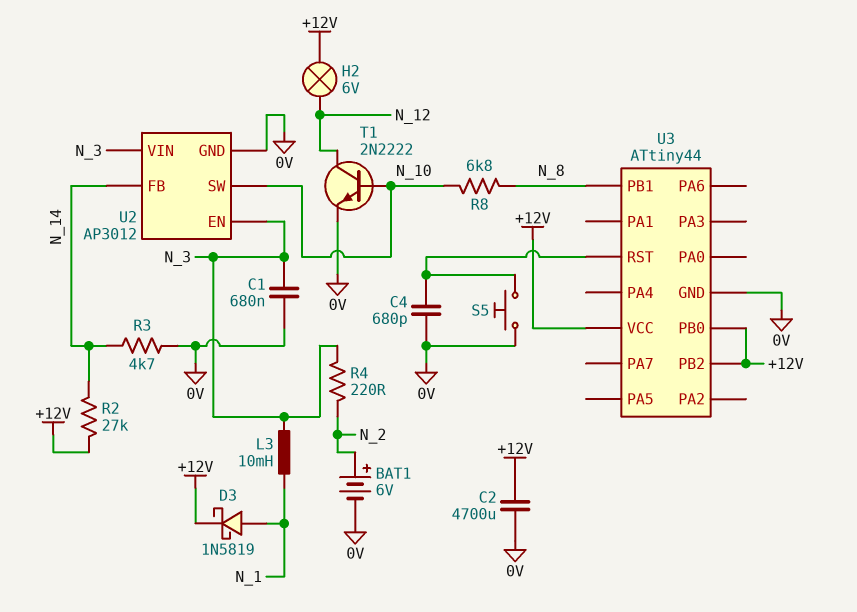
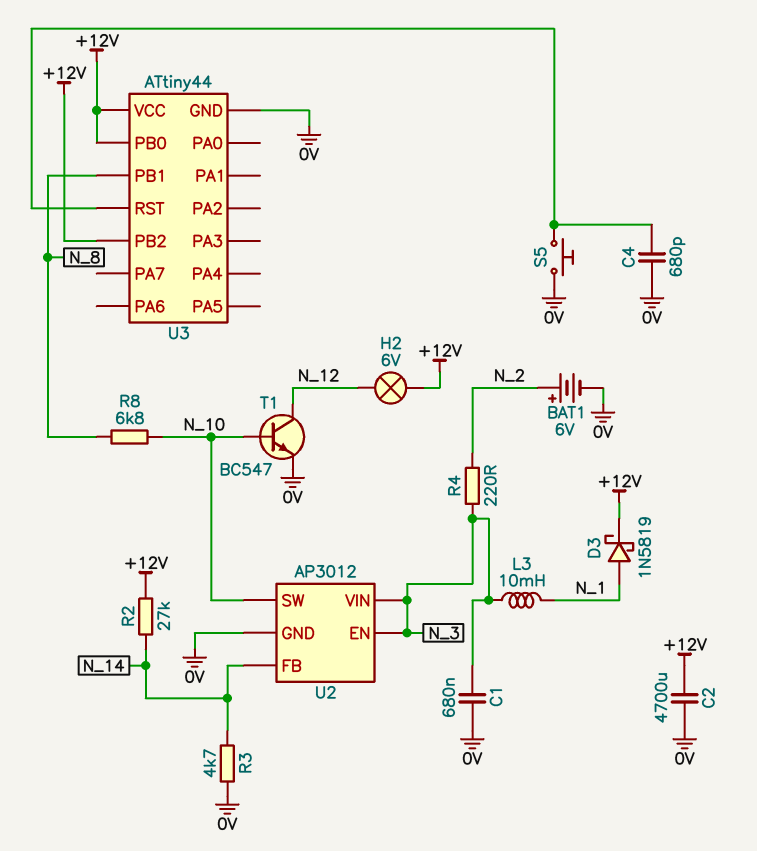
T1: NPN 2N2222 (B N_10, C N_12, E 0V) -> NPN BC547 (B N_10, C N_12, E 0V)

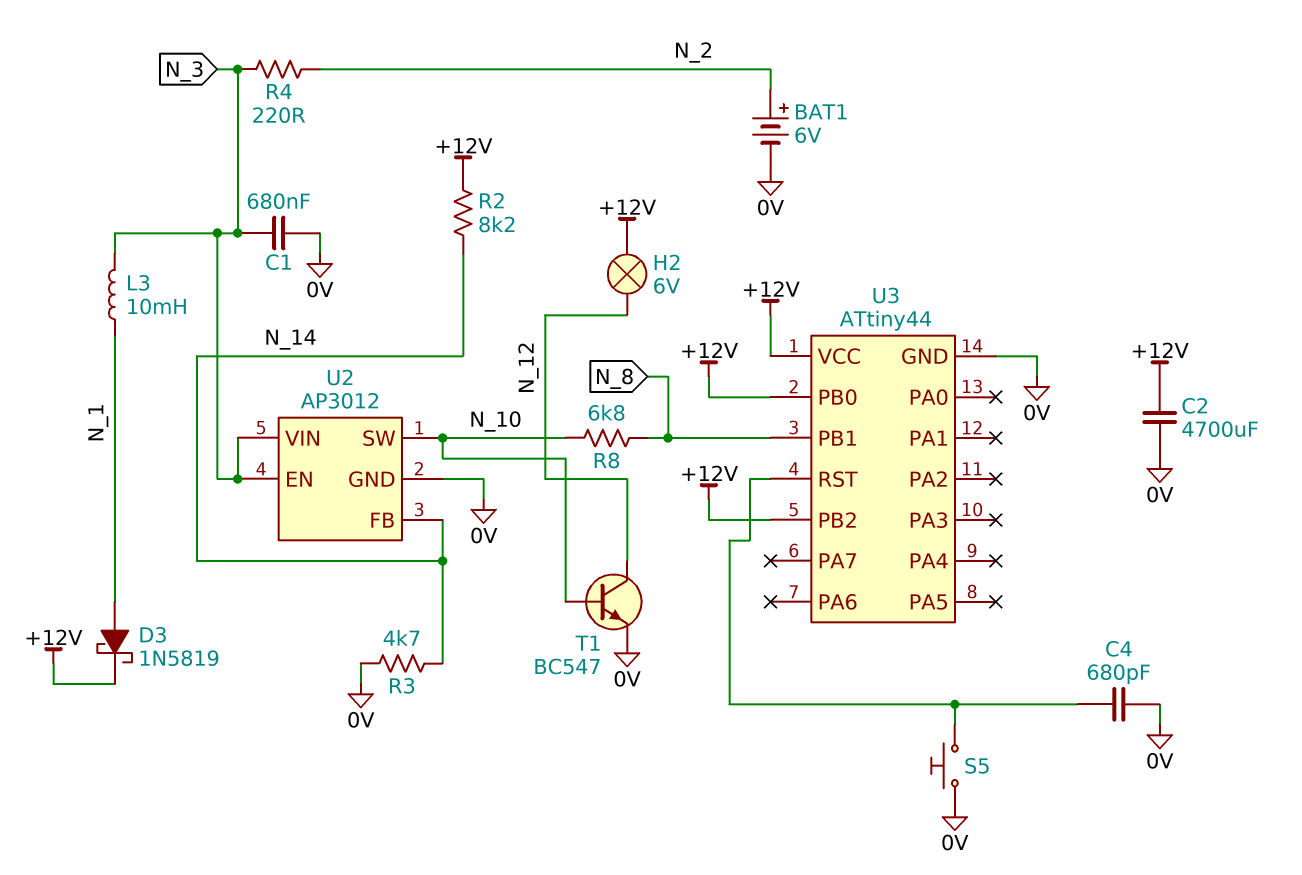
R2: 27k (+12V, N_14) -> 8.2k (+12V, N_14)

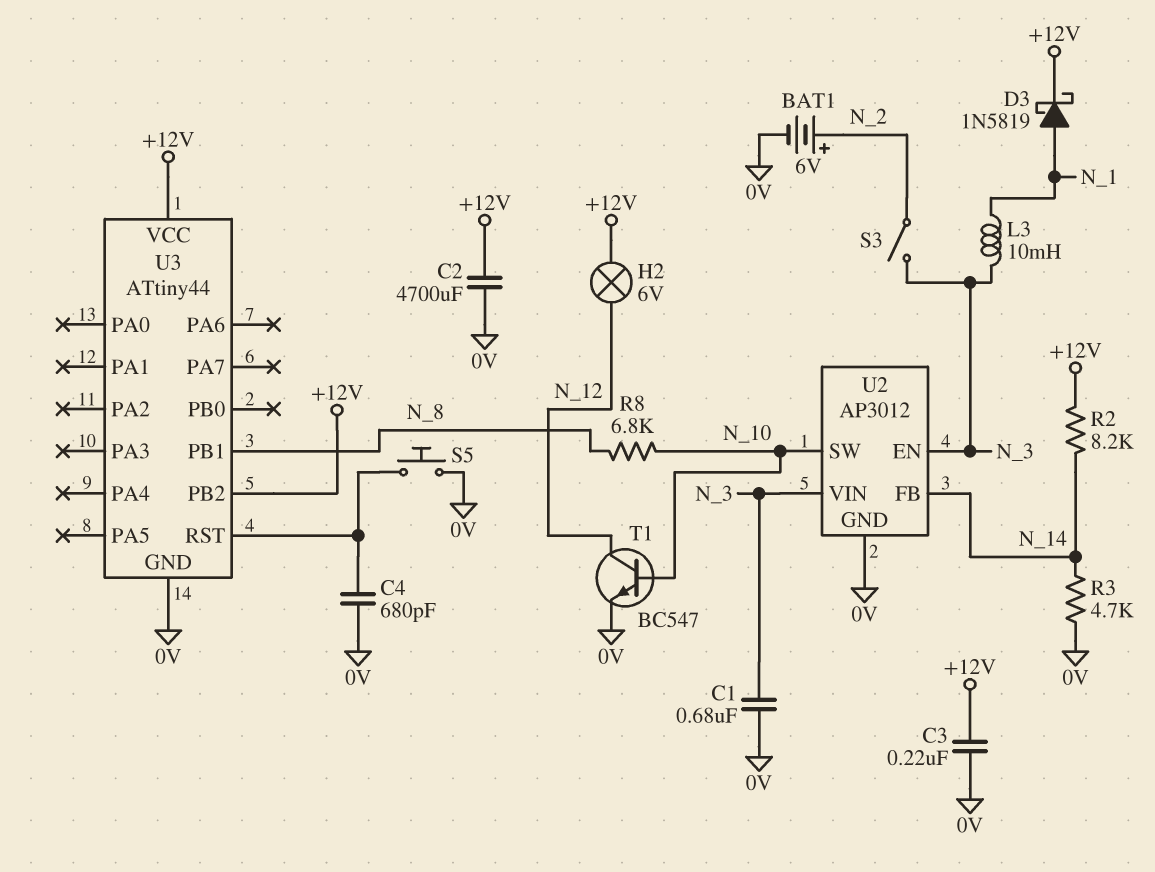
C3: none -> 220nF (+12V, 0V)
R4: 220 (N_2, N_3) -> none
S3: none -> switch (N_2, N_3)
U3 pin PB0: +12V -> none

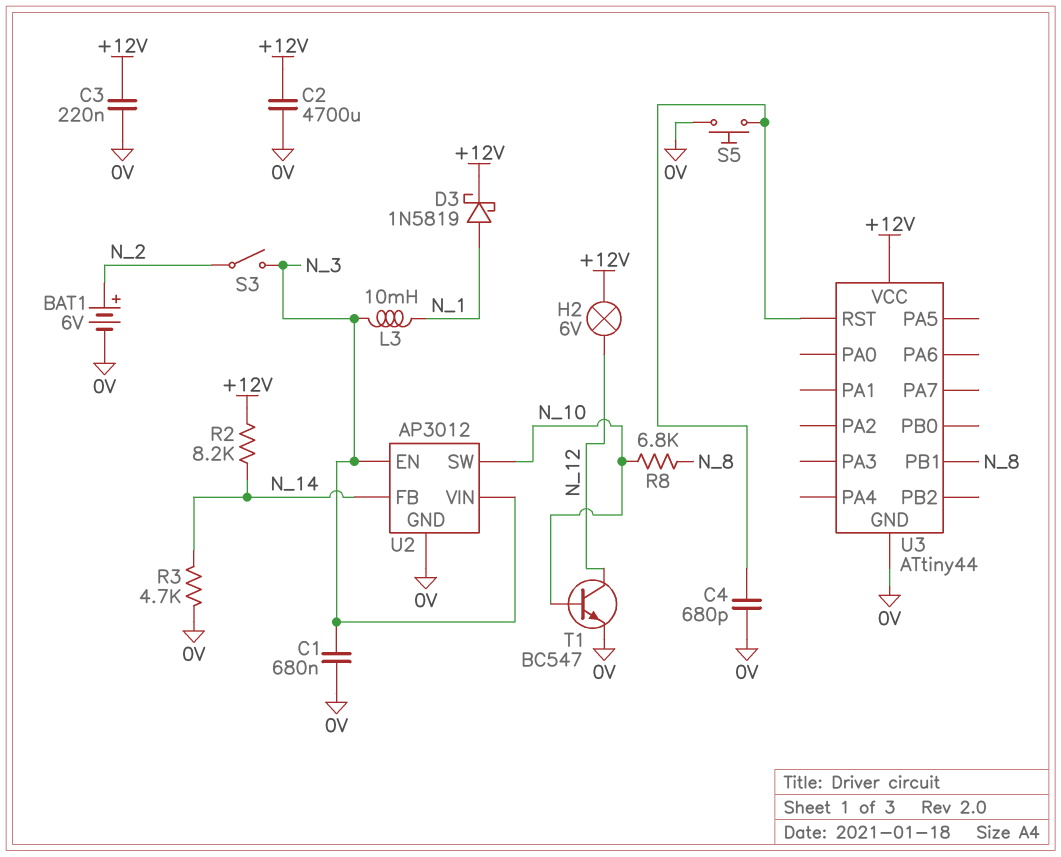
U3 pin PB2: +12V -> none

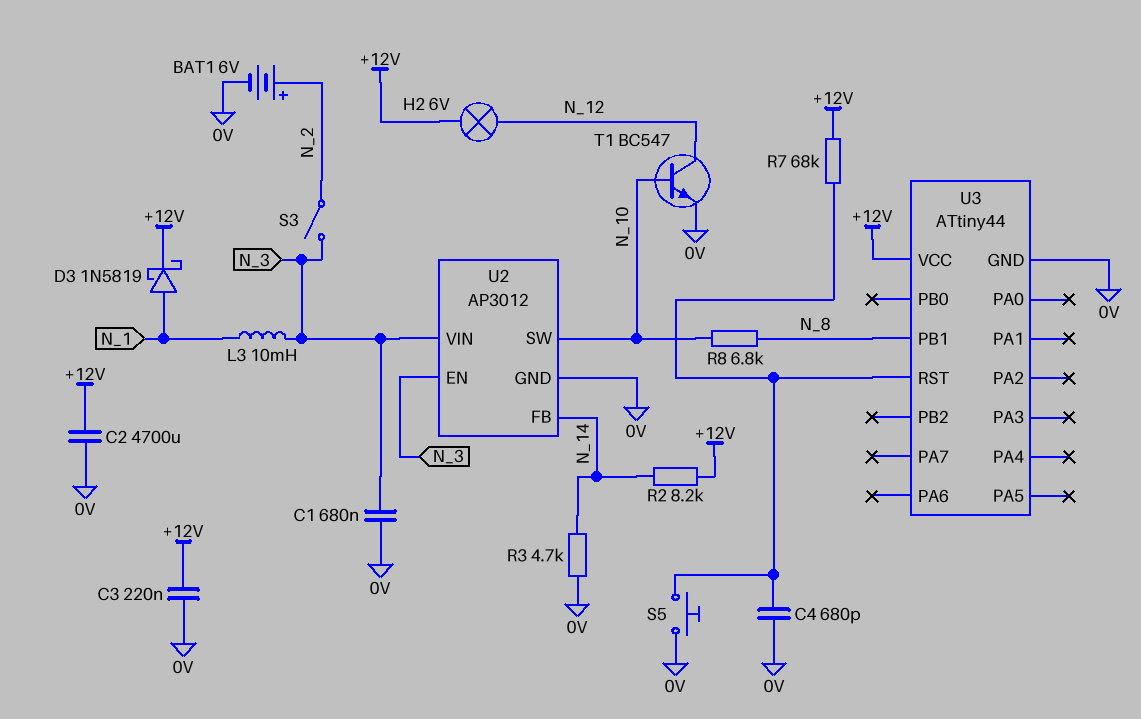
R7: none -> 68k (+12V, U3/RST)

